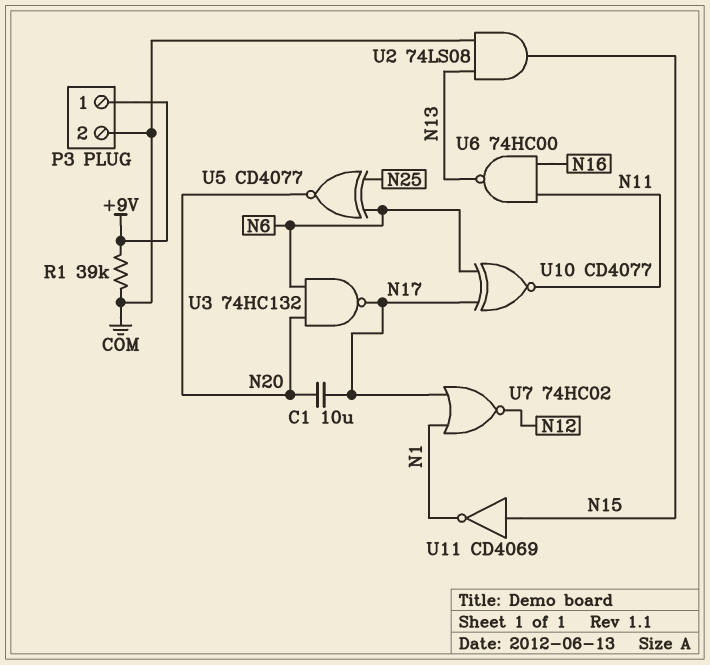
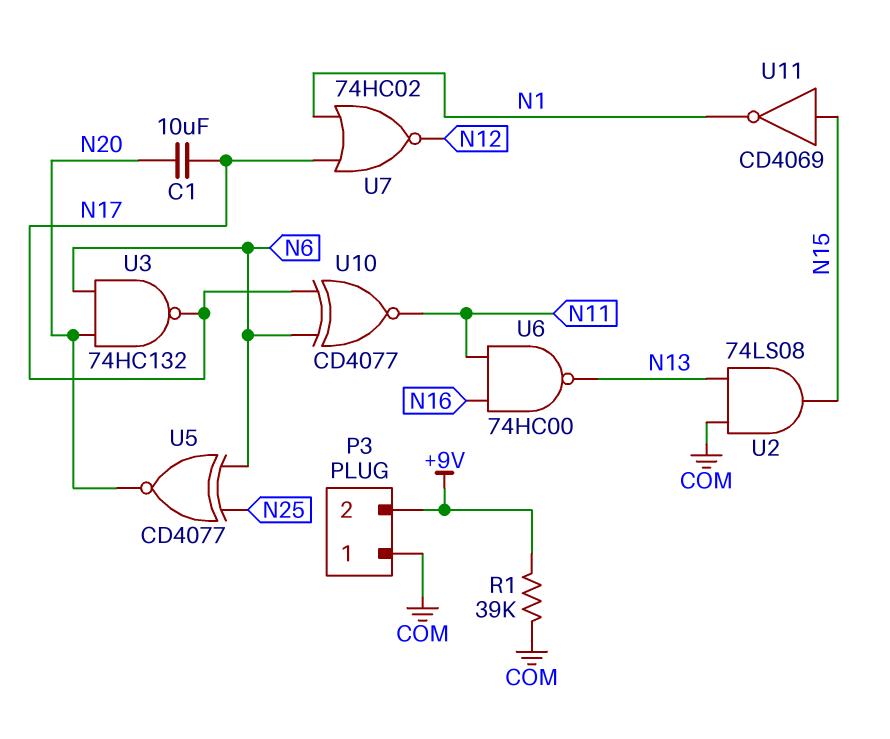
P3 pin 1: +9V -> COM
P3 pin 2: COM -> +9V

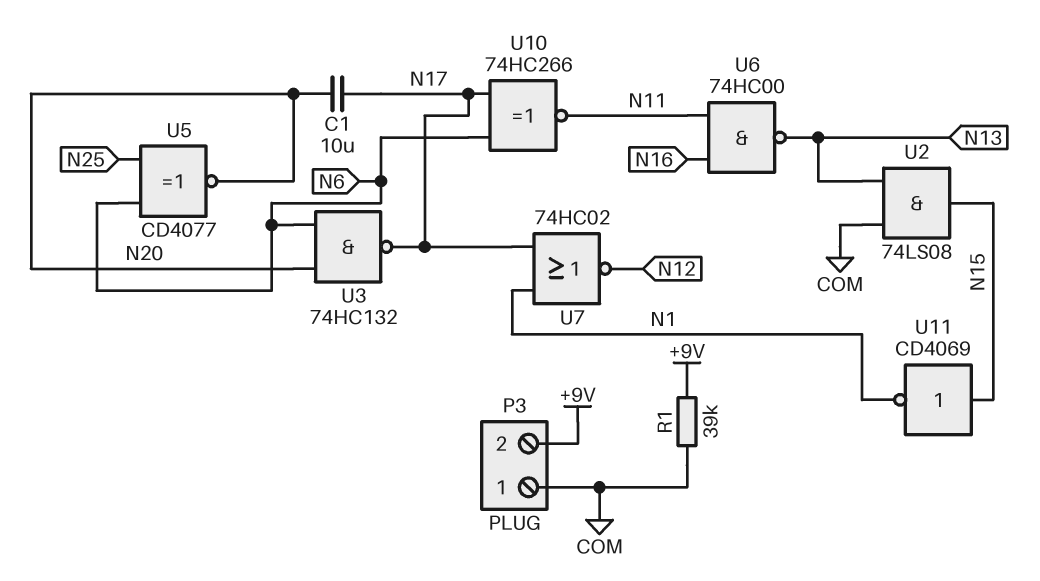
U10: XNOR CD4077 (in N6, in N17, out N11) -> XNOR 74HC266 (in N6, in N17, out N11)

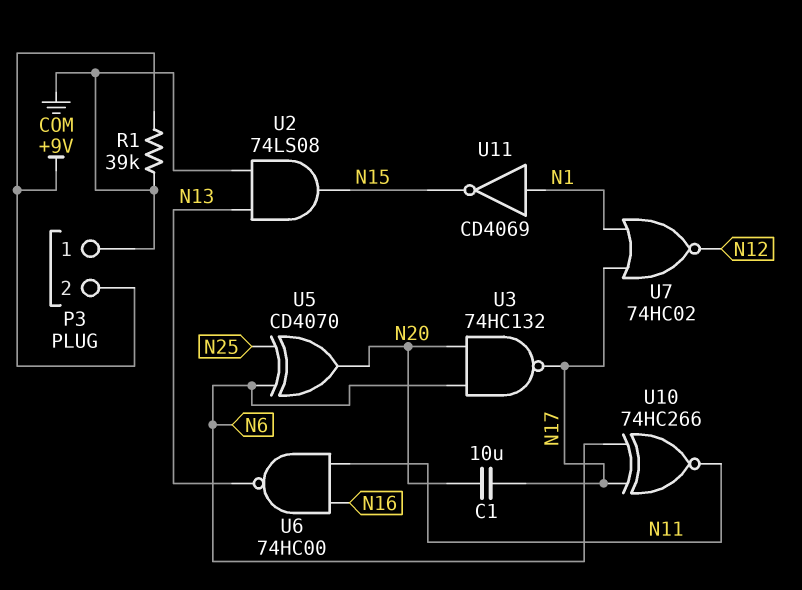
U5: XNOR CD4077 (in N6, in N25, out N20) -> XOR CD4070 (in N6, in N25, out N20)
U11: NOT CD4069 (in N15, out N1) -> NOT CD4069 (in N1, out N15)

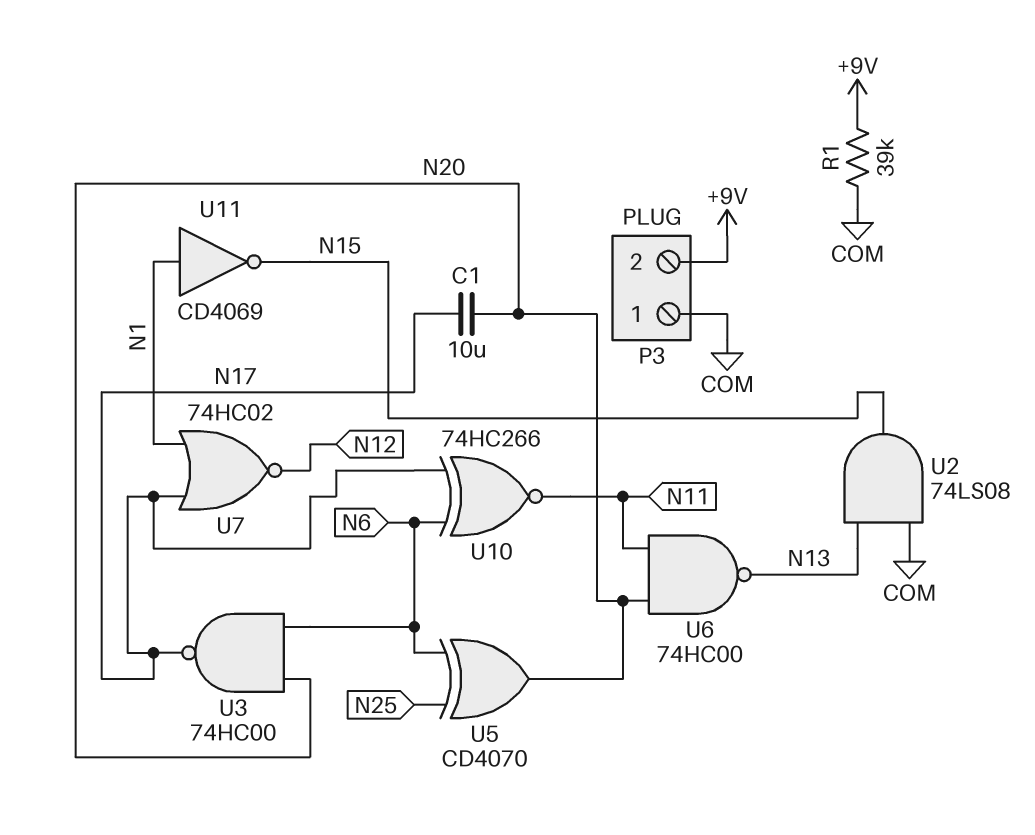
U3: NAND 74HC132 (in N6, in N20, out N17) -> NAND 74HC00 (in N6, in N20, out N17)
U6: NAND 74HC00 (in N11, in N16, out N13) -> NAND 74HC00 (in N11, in N20, out N13)

